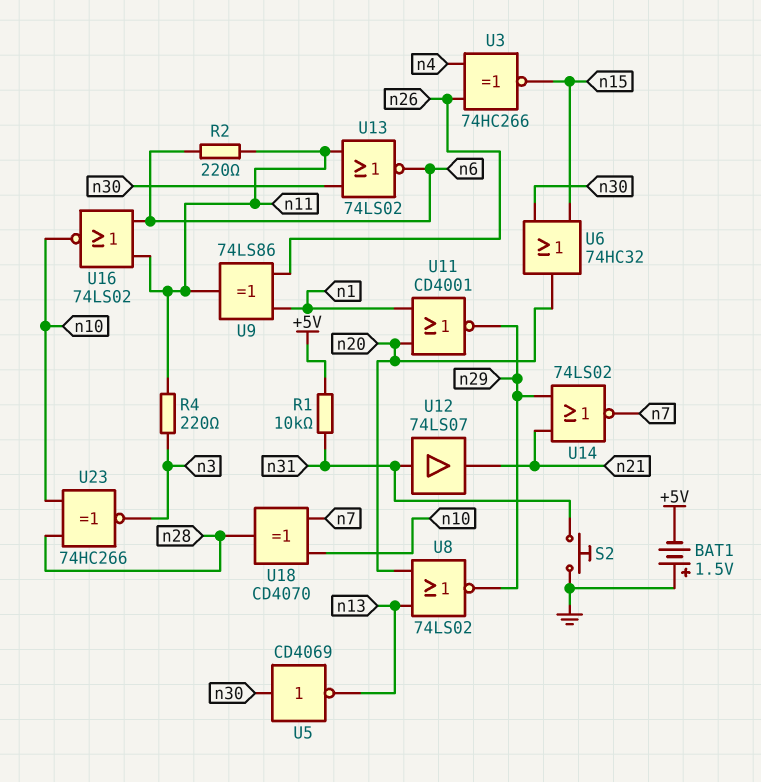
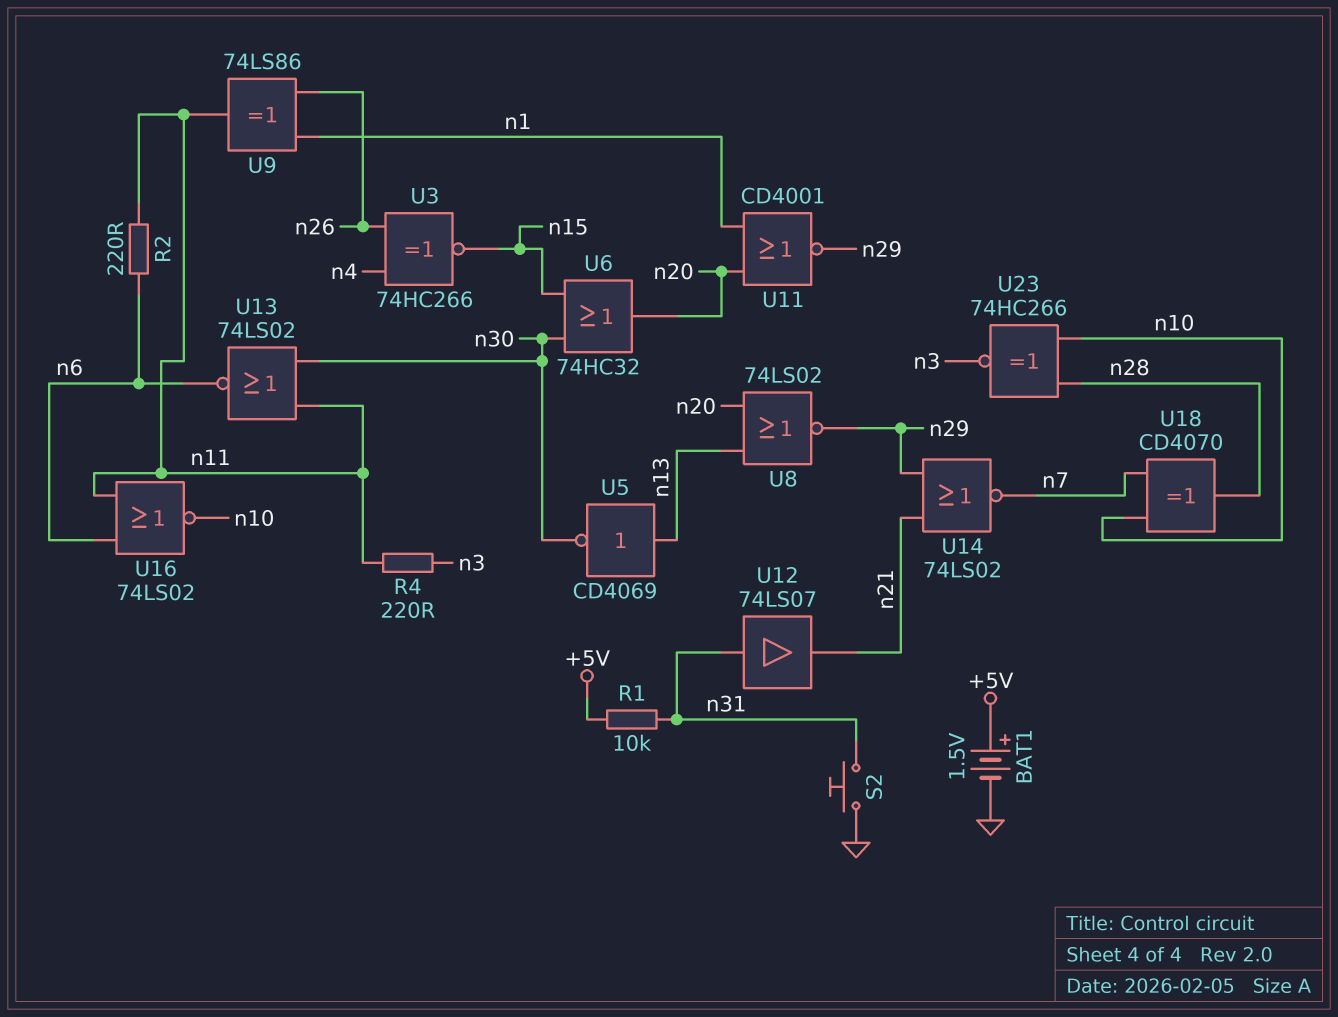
BAT1: 1.5V (plus GND, minus +5V) -> 1.5V (plus +5V, minus GND)
U5: NOT CD4069 (in n30, out n13) -> NOT CD4069 (in n13, out n30)

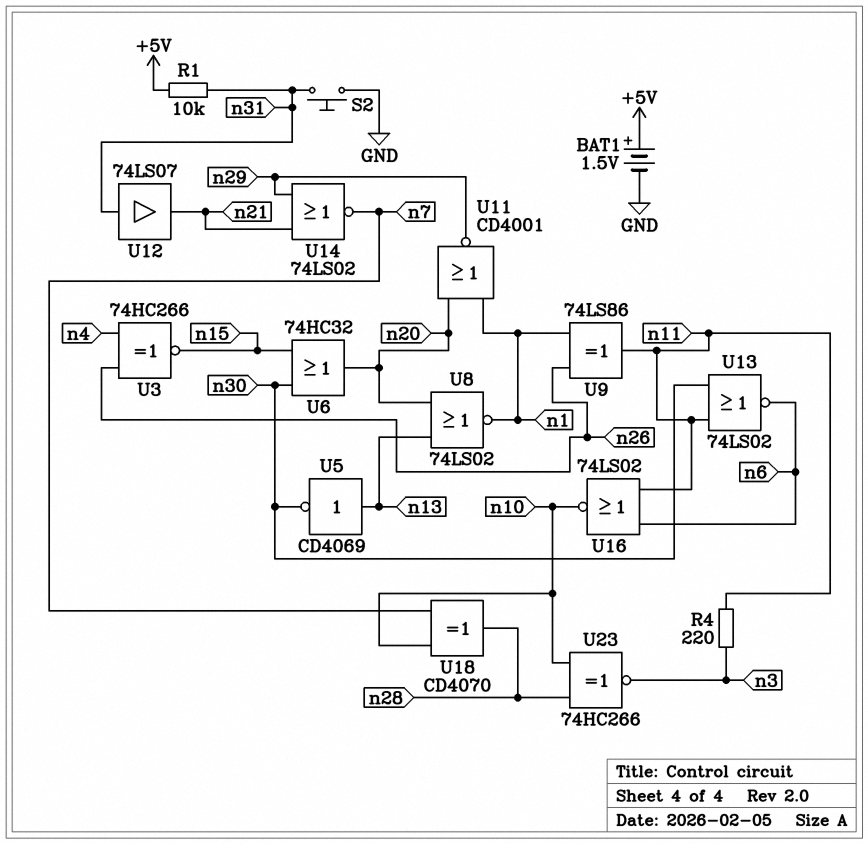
R2: 220 (n6, n11) -> none
U8: NOR 74LS02 (in n13, in n20, out n29) -> NOR 74LS02 (in n13, in n20, out n1)

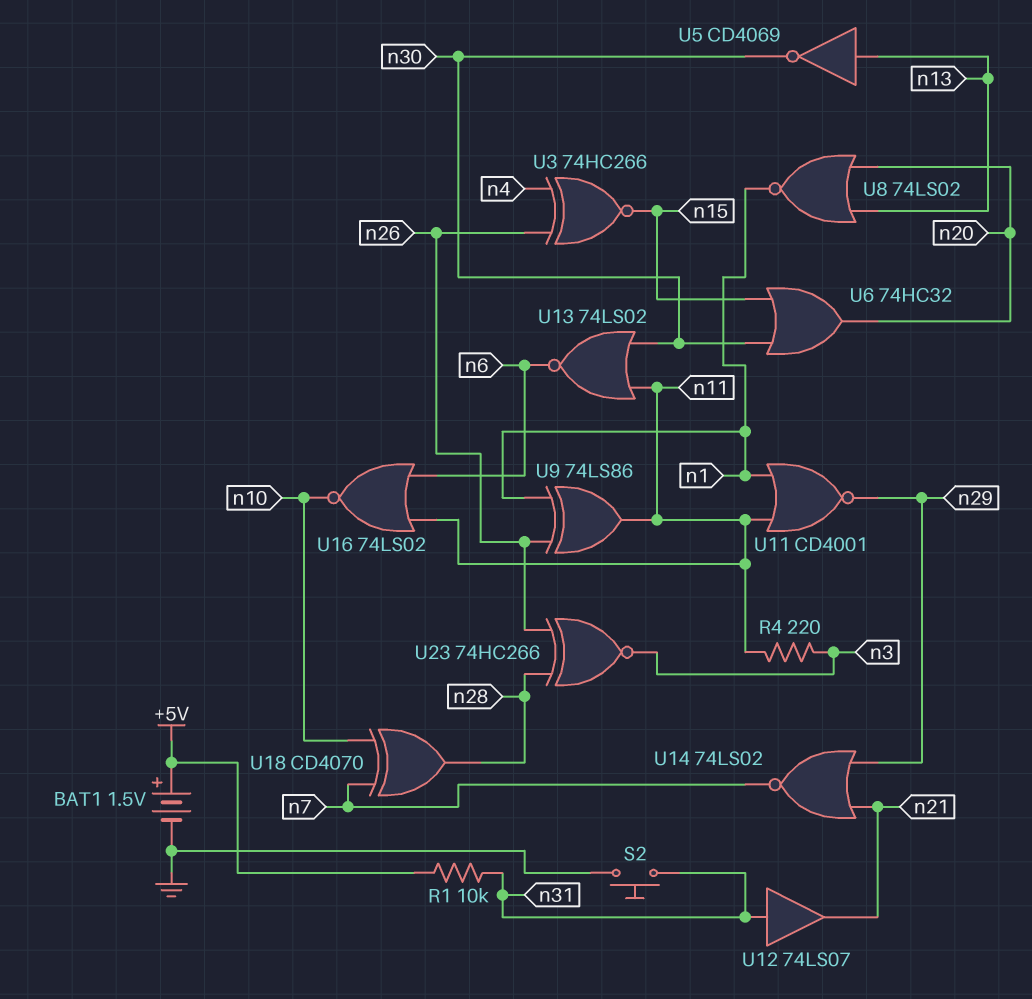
U11: NOR CD4001 (in n1, in n20, out n29) -> NOR CD4001 (in n1, in n11, out n29)
U23: XNOR 74HC266 (in n10, in n28, out n3) -> XNOR 74HC266 (in n26, in n28, out n3)

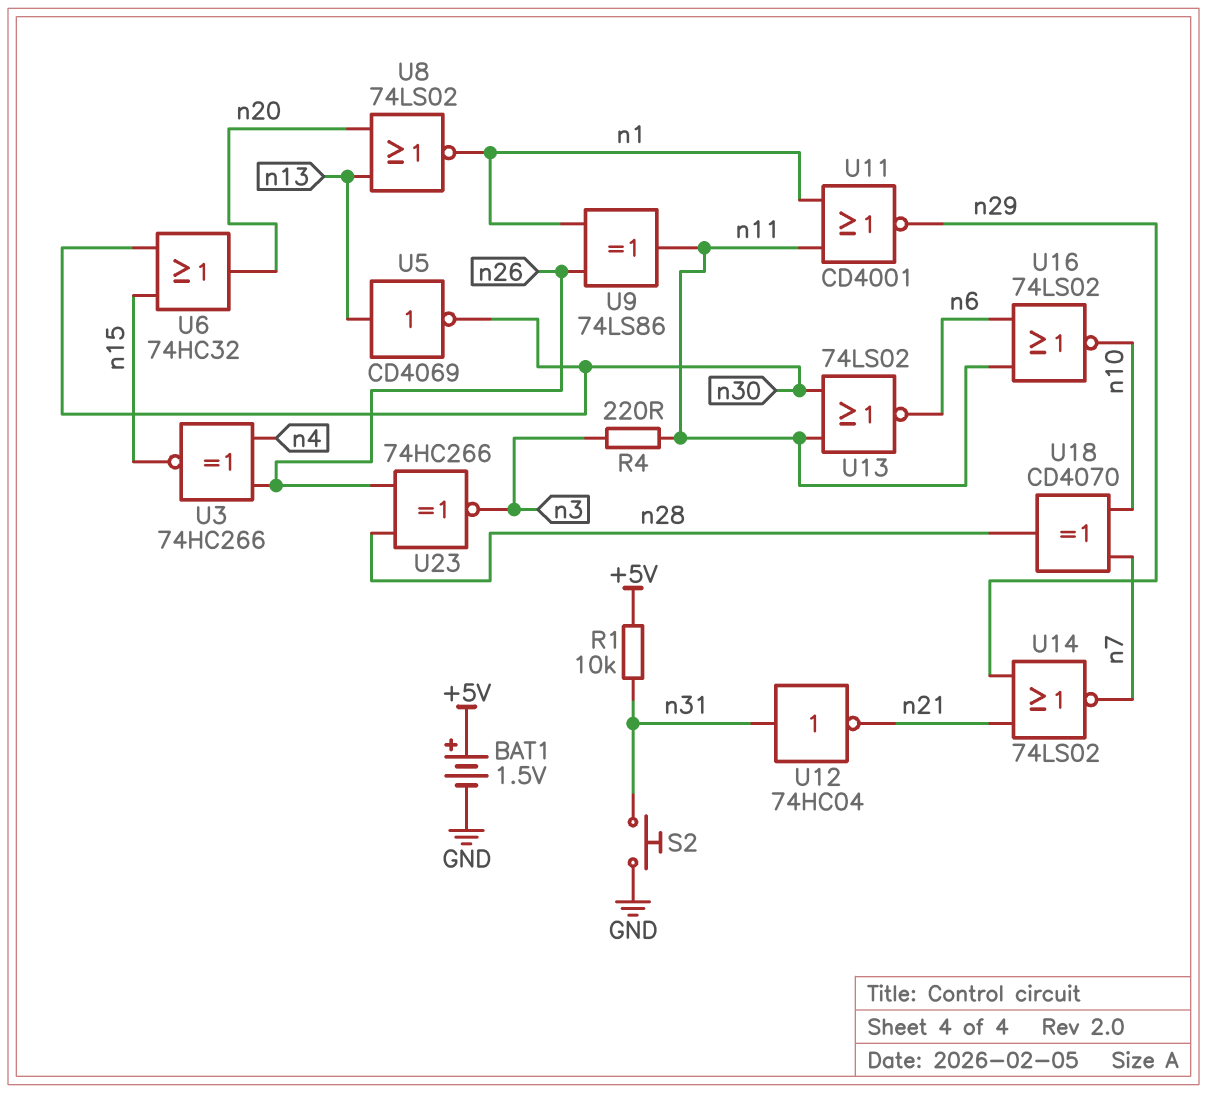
U12: buffer 74LS07 (in n31, out n21) -> NOT 74HC04 (in n31, out n21)

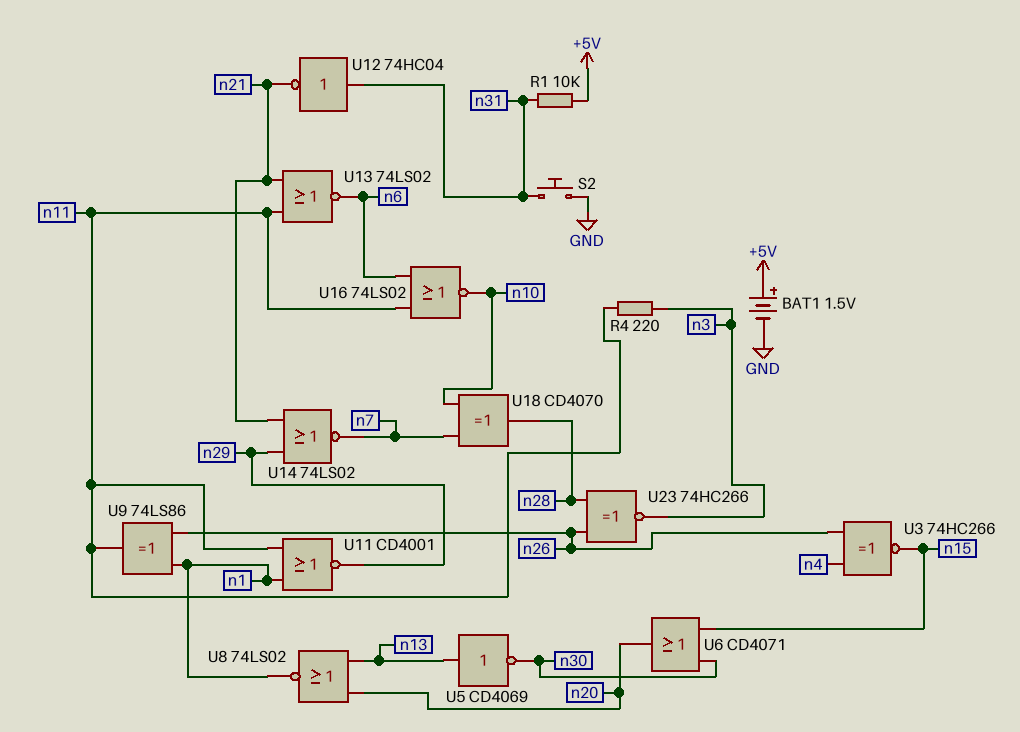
U6: OR 74HC32 (in n15, in n30, out n20) -> OR CD4071 (in n15, in n30, out n20)
U13: NOR 74LS02 (in n11, in n30, out n6) -> NOR 74LS02 (in n11, in n21, out n6)

